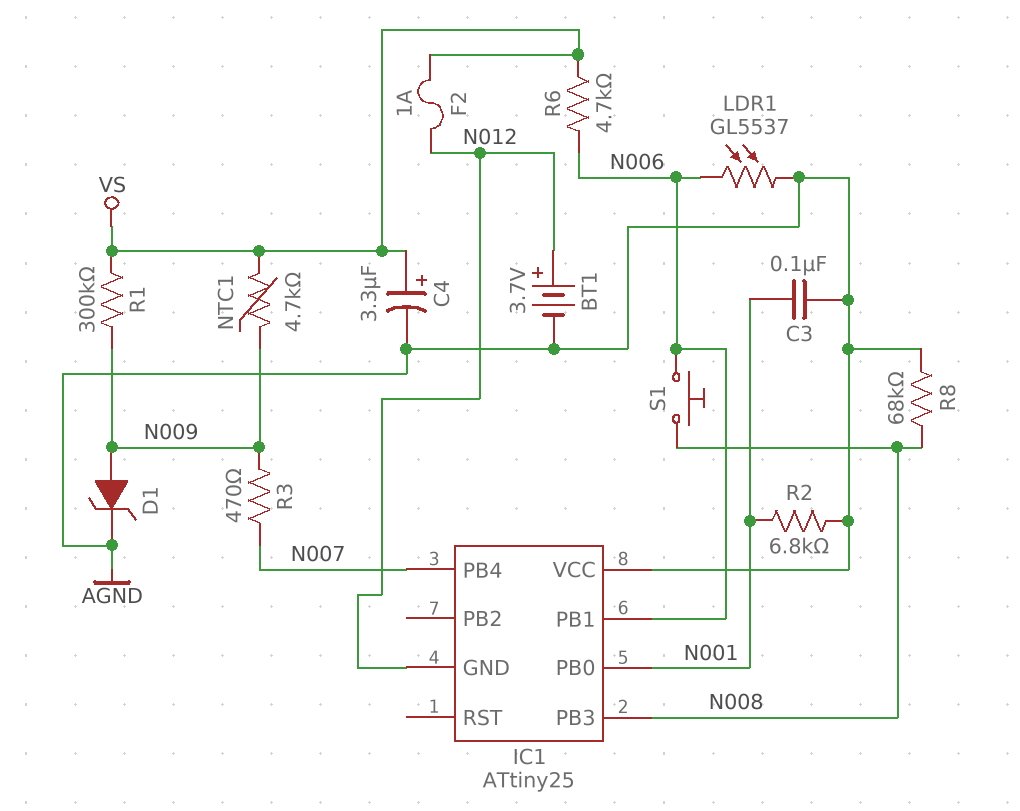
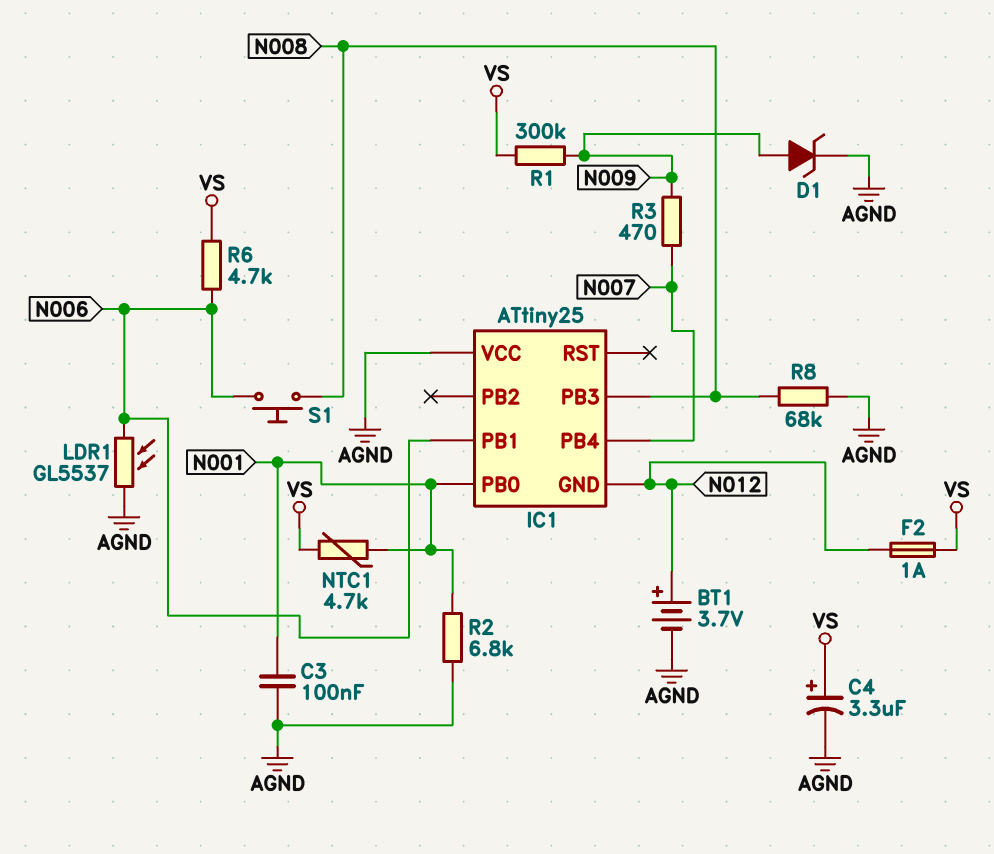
NTC1: 4.7k (N009, VS) -> 4.7k (N001, VS)

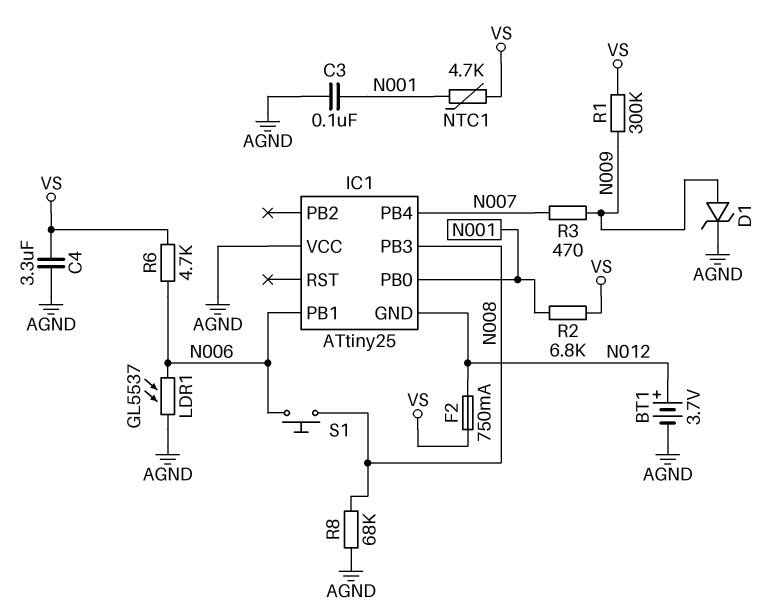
C4: 3.3uF (plus VS, minus AGND) -> 3.3uF (AGND, VS)
F2: 1A (N012, VS) -> 750mA (N012, VS)
R2: 6.8k (AGND, N001) -> 6.8k (N001, VS)

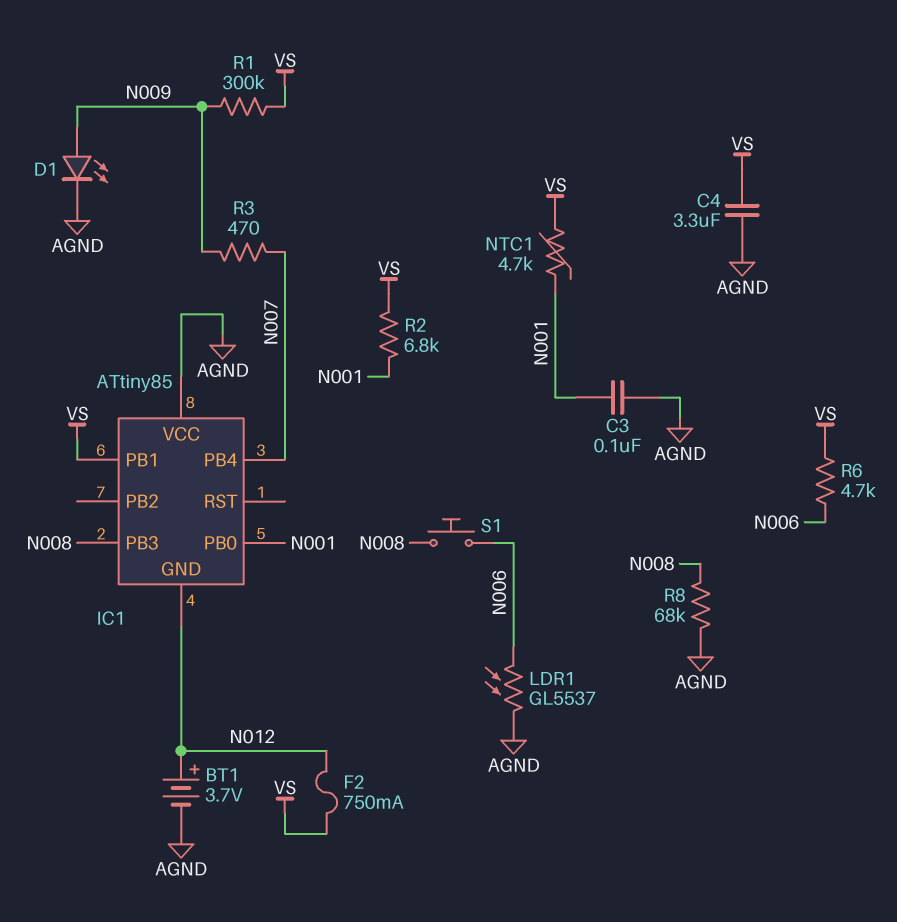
D1: zener (A N009, K AGND) -> LED (A N009, K AGND)
IC1: ATtiny25 -> ATtiny85
IC1 pin PB1: N006 -> VS

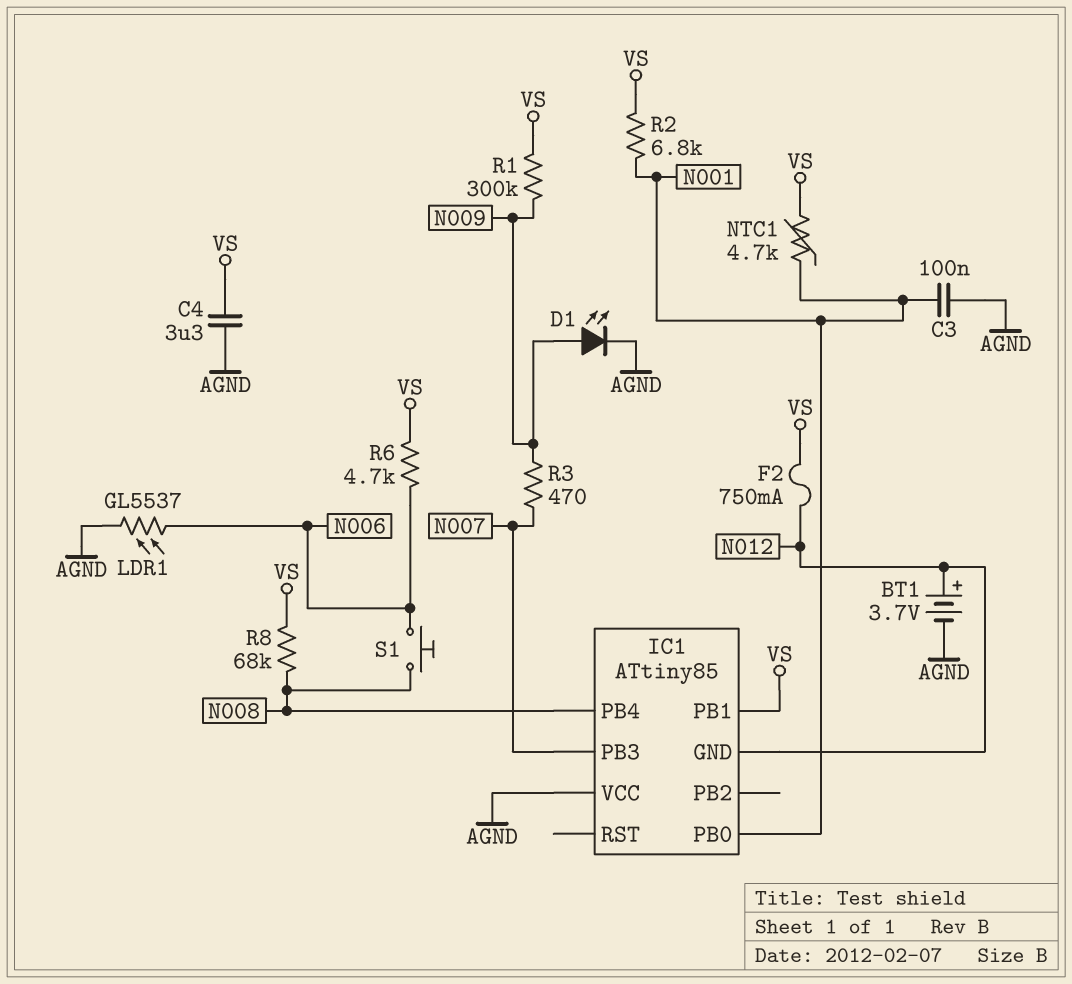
IC1 pin PB3: N008 -> N007
IC1 pin PB4: N007 -> N008
R8: 68k (AGND, N008) -> 68k (N008, VS)

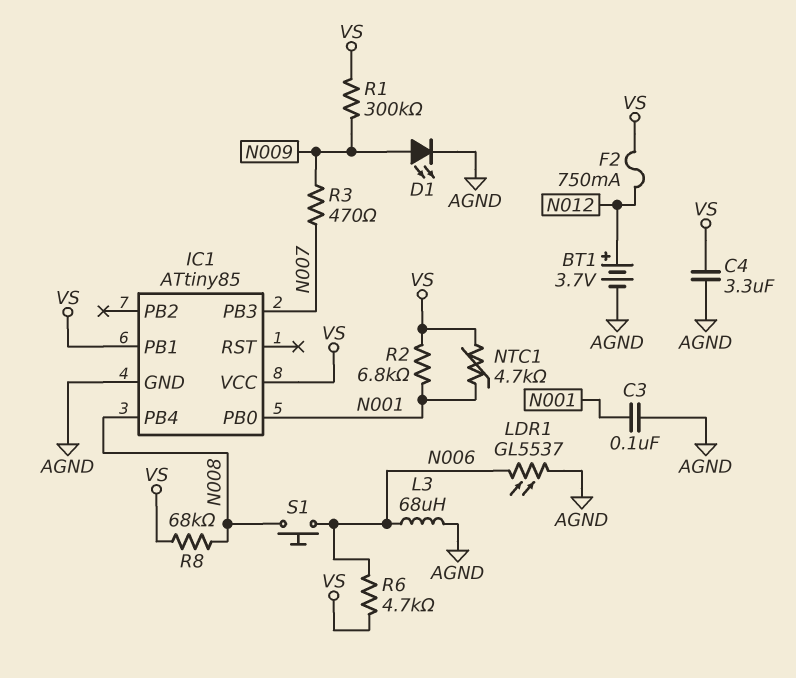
IC1 pin GND: N012 -> AGND
IC1 pin VCC: AGND -> VS
L3: none -> 68uH (AGND, N006)

